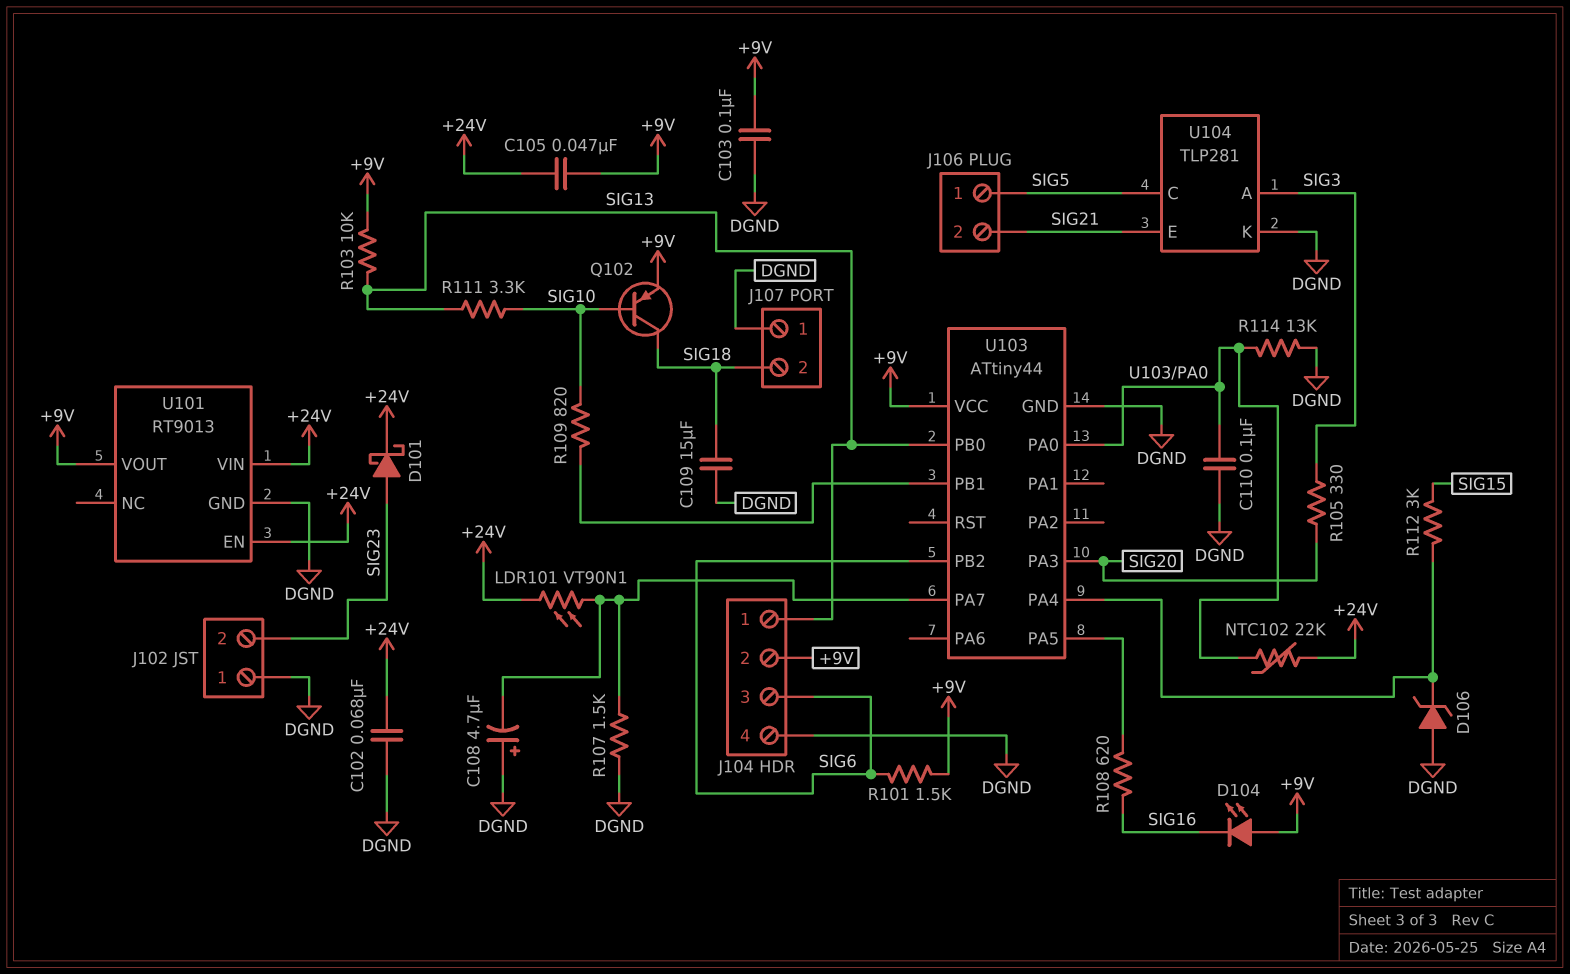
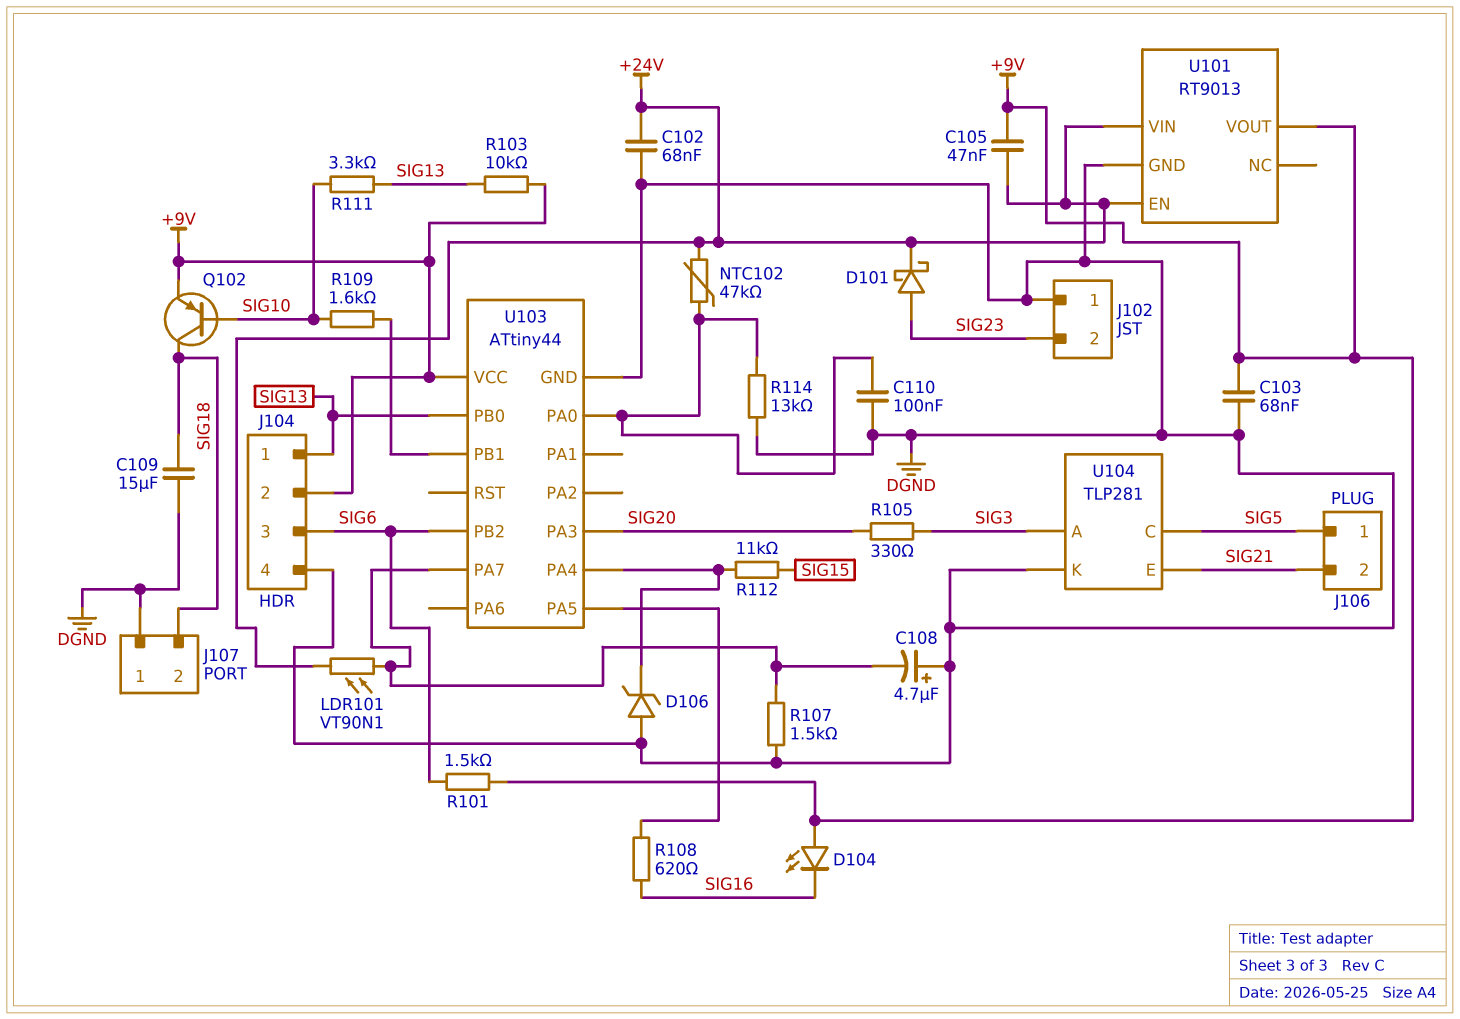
C103: 100nF (+9V, DGND) -> 68nF (+9V, DGND)
NTC102: 22k (+24V, U103/PA0) -> 47k (+24V, U103/PA0)
R109: 820 (SIG10, U103/PB1) -> 1.6k (SIG10, U103/PB1)
R112: 3k (SIG15, U103/PA4) -> 11k (SIG15, U103/PA4)

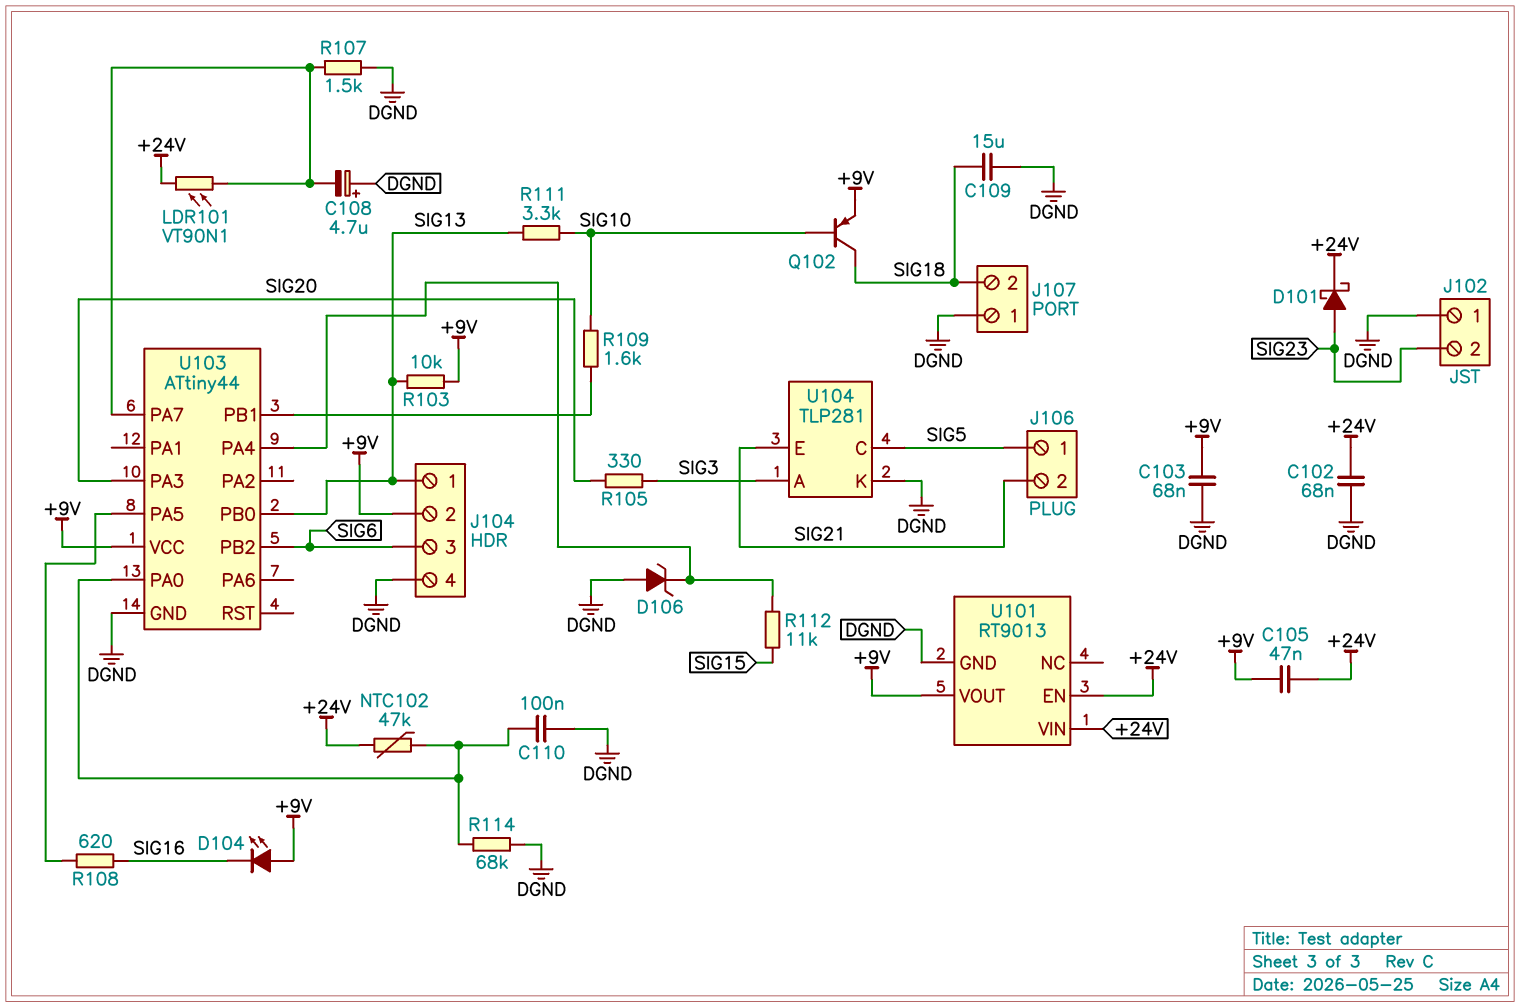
R101: 1.5k (+9V, SIG6) -> none
R114: 13k (DGND, U103/PA0) -> 68k (DGND, U103/PA0)

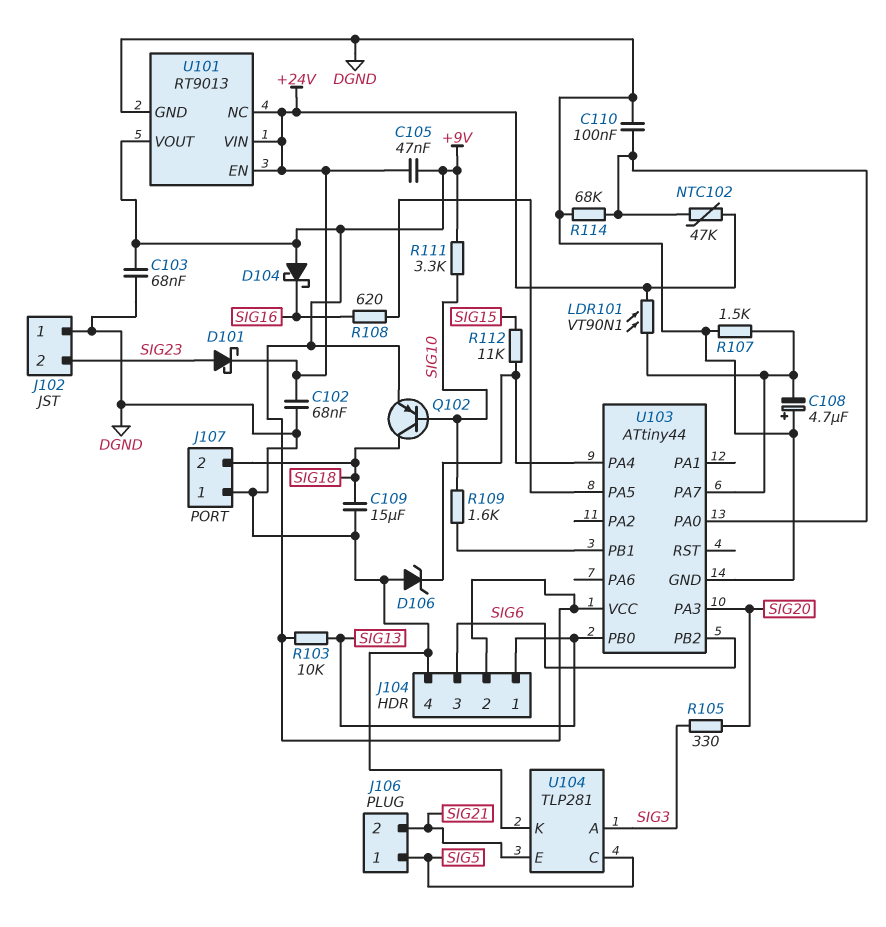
D104: LED (A +9V, K SIG16) -> schottky (A +9V, K SIG16)
R111: 3.3k (SIG10, SIG13) -> 3.3k (+9V, SIG10)
U101 pin NC: none -> +24V

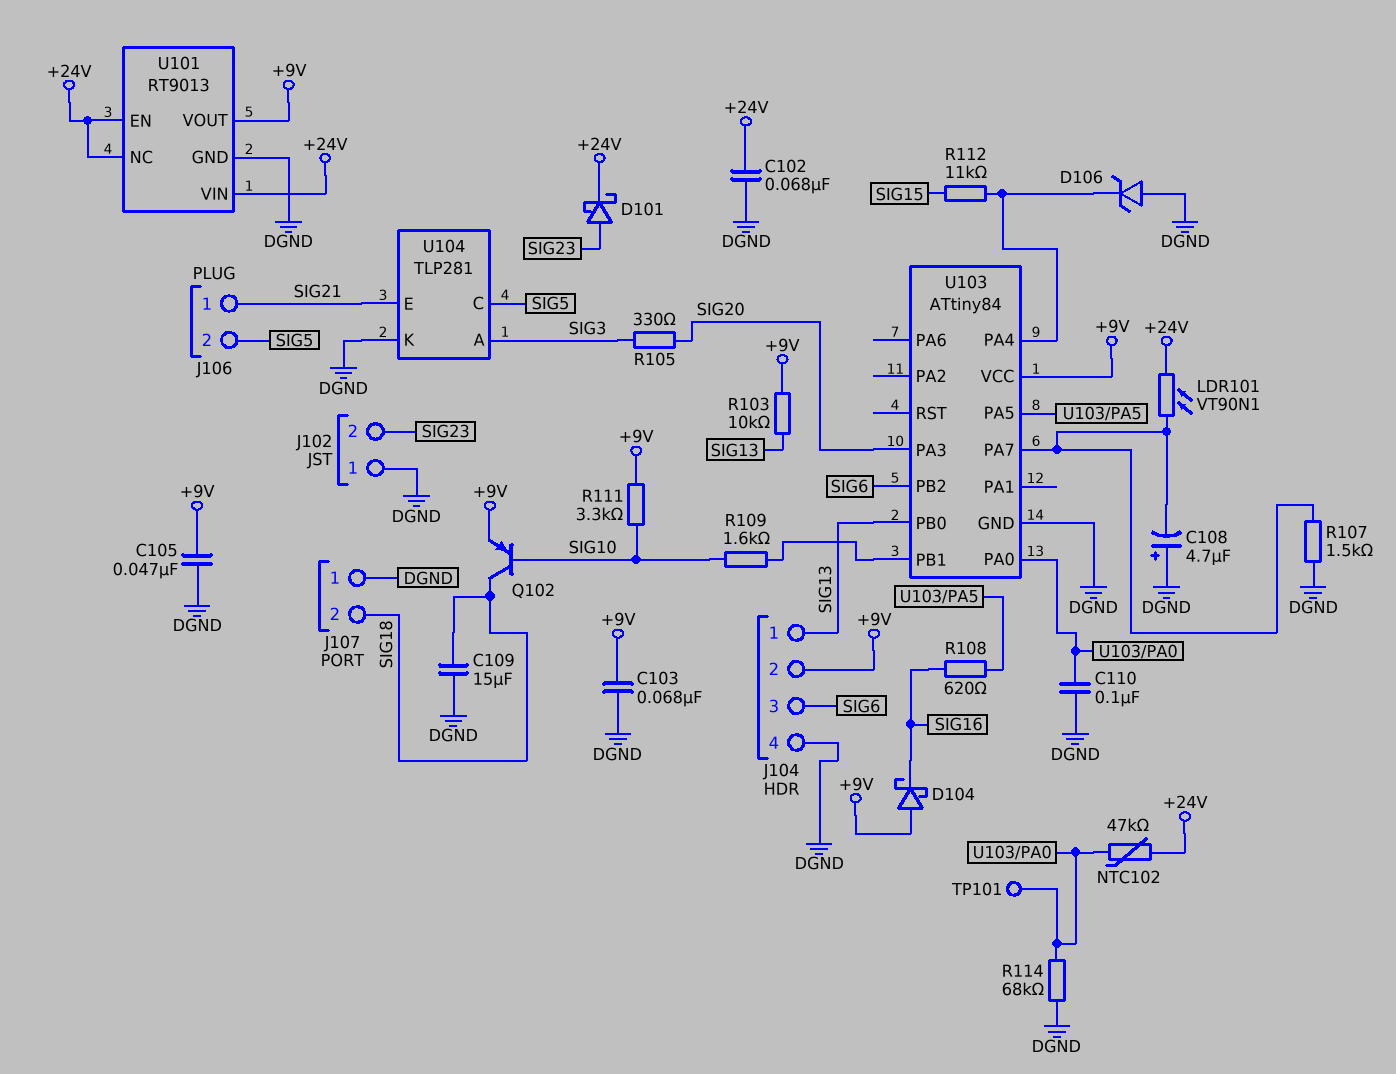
C105: 47nF (+9V, +24V) -> 47nF (+9V, DGND)
J106 pin 1: SIG5 -> SIG21
J106 pin 2: SIG21 -> SIG5
TP101: none -> test point (U103/PA0)
U103: ATtiny44 -> ATtiny84

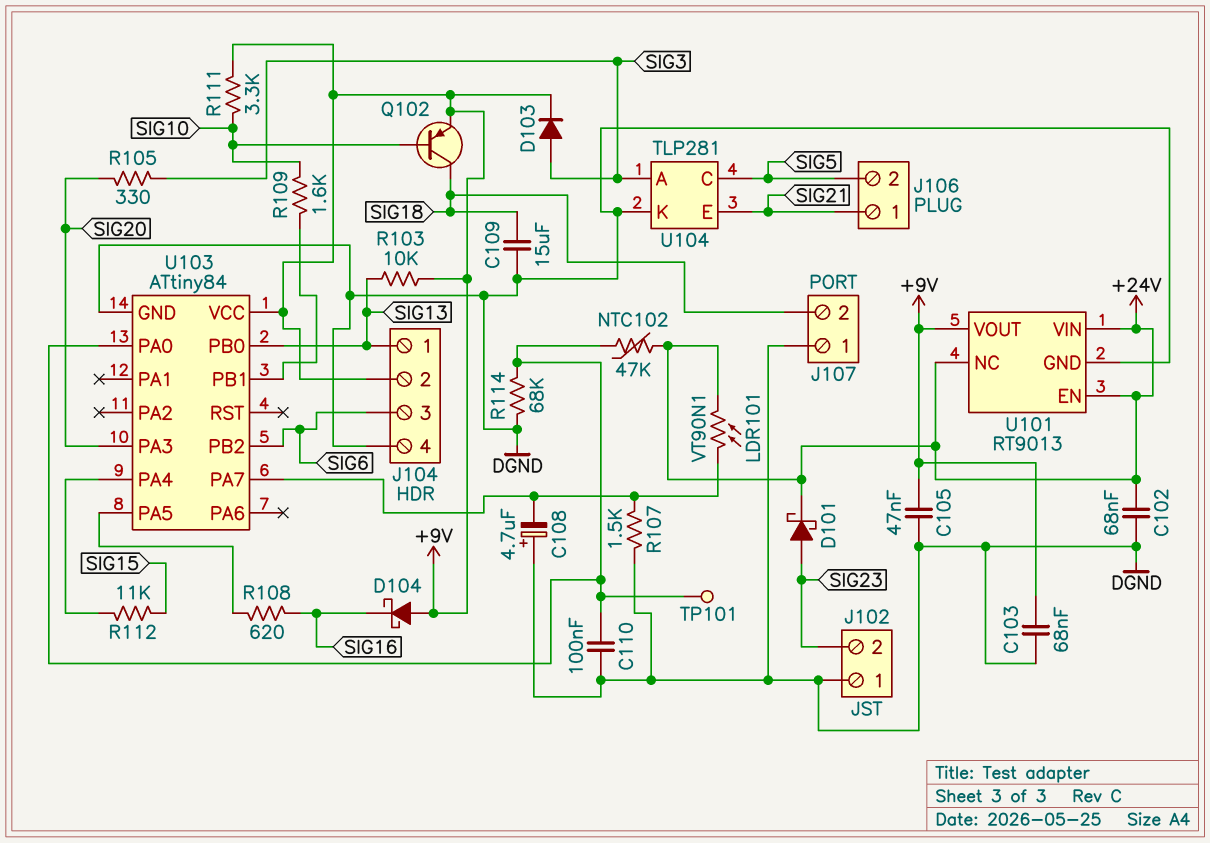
D103: none -> diode (A SIG3, K +9V)
D106: zener (A DGND, K U103/PA4) -> none

